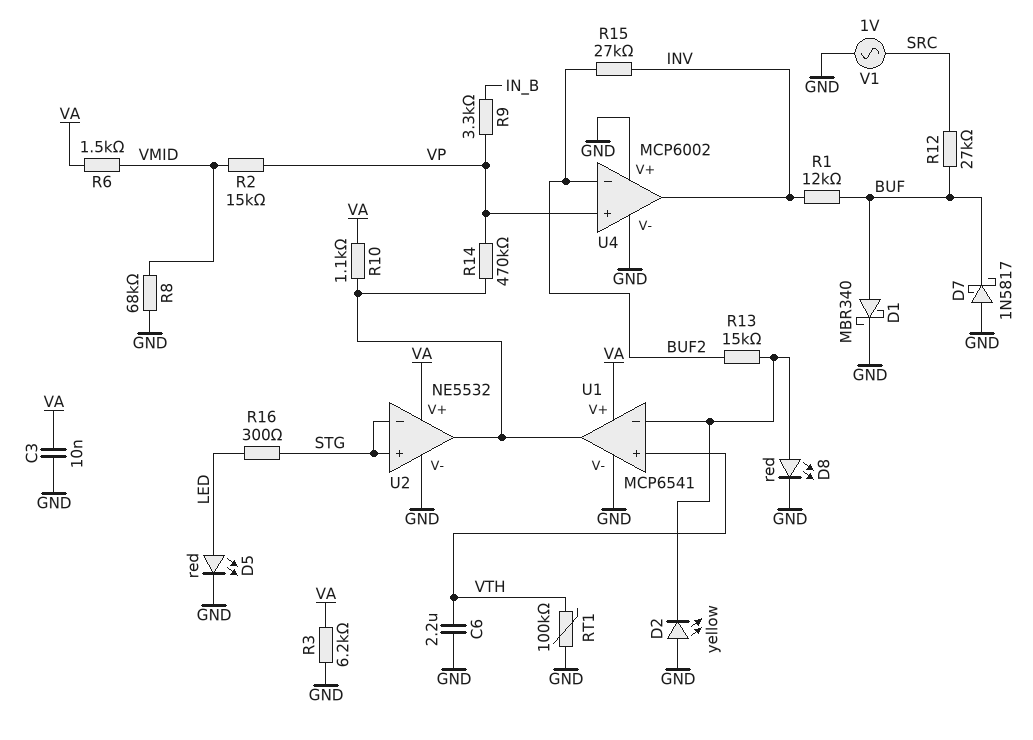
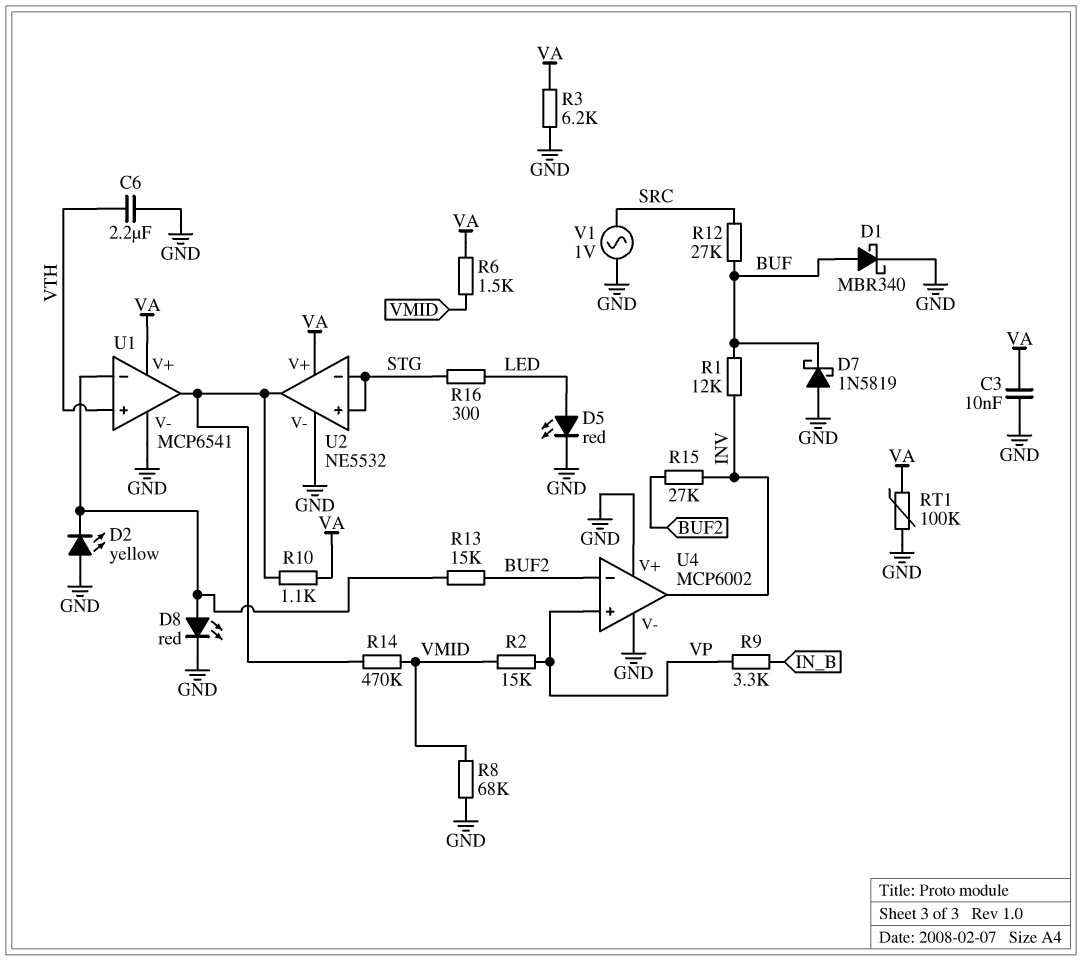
D7: schottky 1N5817 (A GND, K BUF) -> schottky 1N5819 (A GND, K BUF)
R14: 470k (U1/out, VP) -> 470k (U1/out, VMID)
RT1: 100k (GND, VTH) -> 100k (GND, VA)

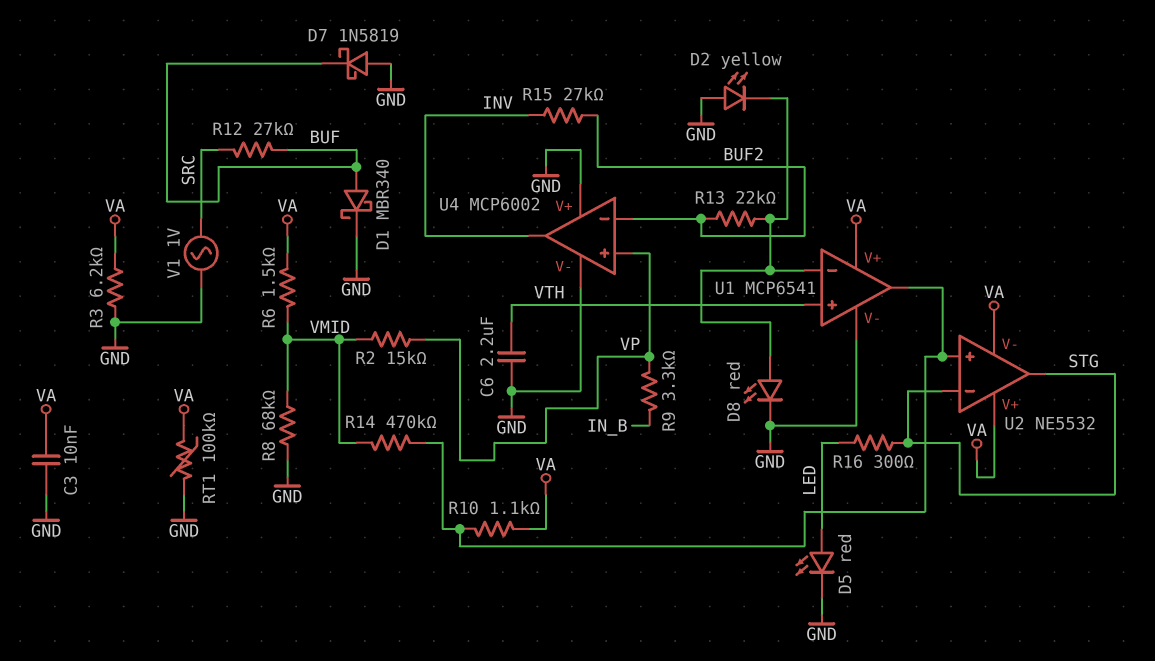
R1: 12k (BUF, INV) -> none
R13: 15k (BUF2, U1/in-) -> 22k (BUF2, U1/in-)
U2 pin V-: GND -> VA
U2 pin in+: STG -> U1/out
U2 pin out: U1/out -> STG

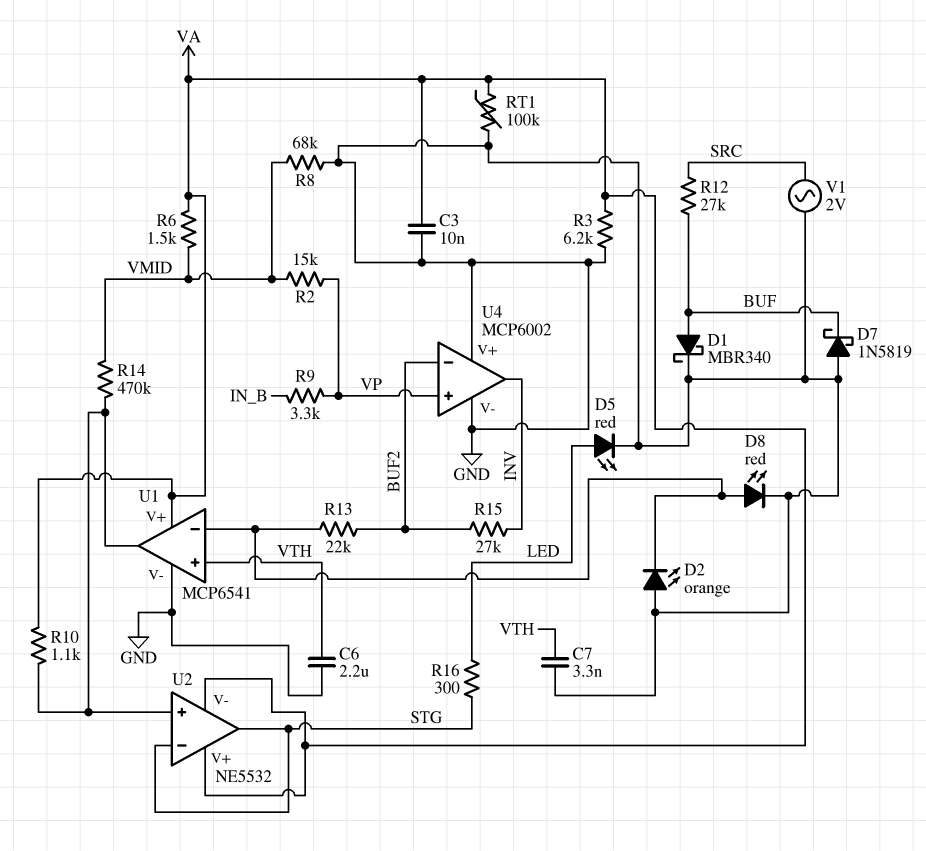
C7: none -> 3.3nF (GND, VTH)
D2: LED yellow (A GND, K U1/in-) -> LED orange (A GND, K U1/in-)
V1: AC 1V (GND, SRC) -> AC 2V (GND, SRC)

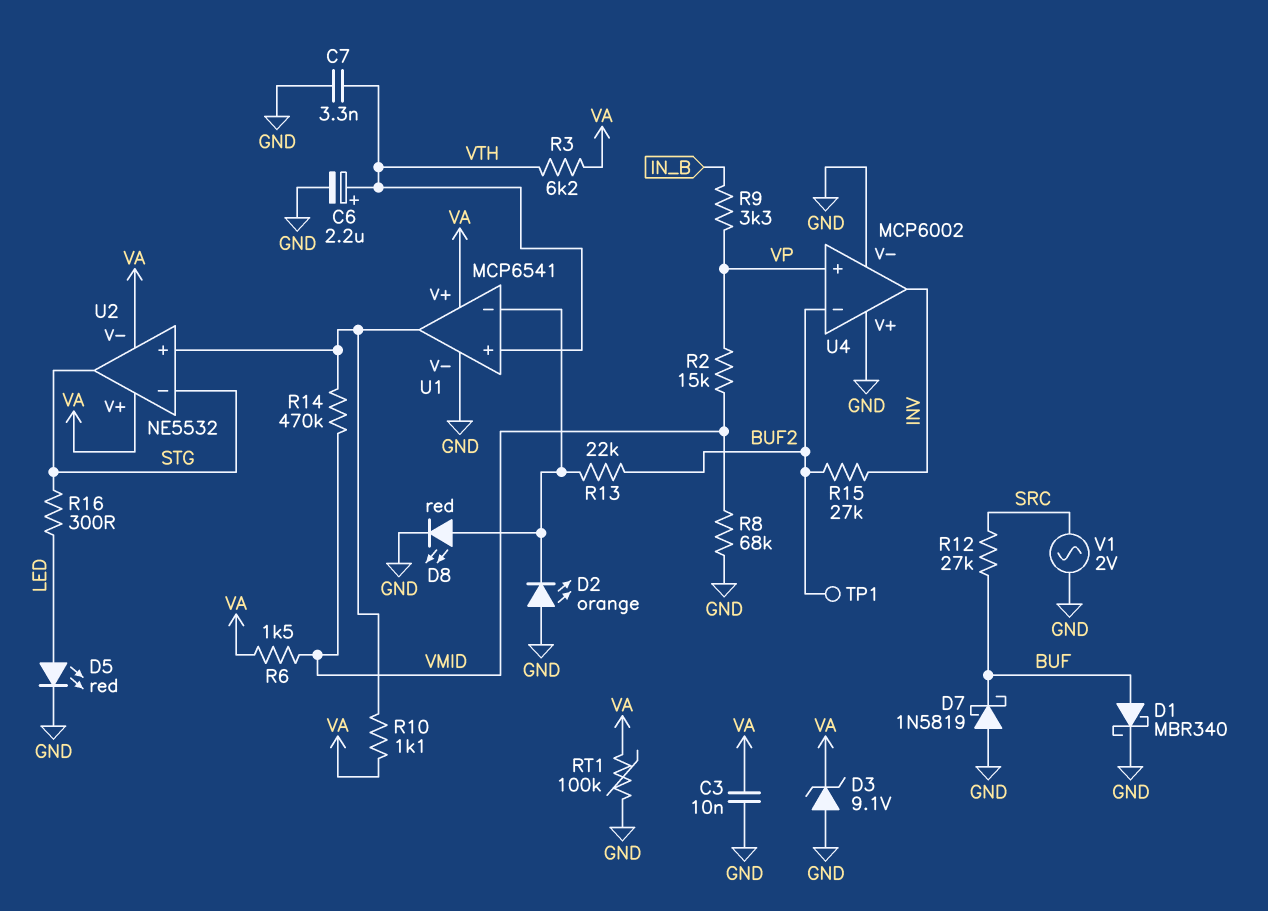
C6: 2.2uF (GND, VTH) -> 2.2uF (plus VTH, minus GND)
D3: none -> zener 9.1V (A GND, K VA)
R3: 6.2k (GND, VA) -> 6.2k (VA, VTH)
TP1: none -> test point (BUF2)

